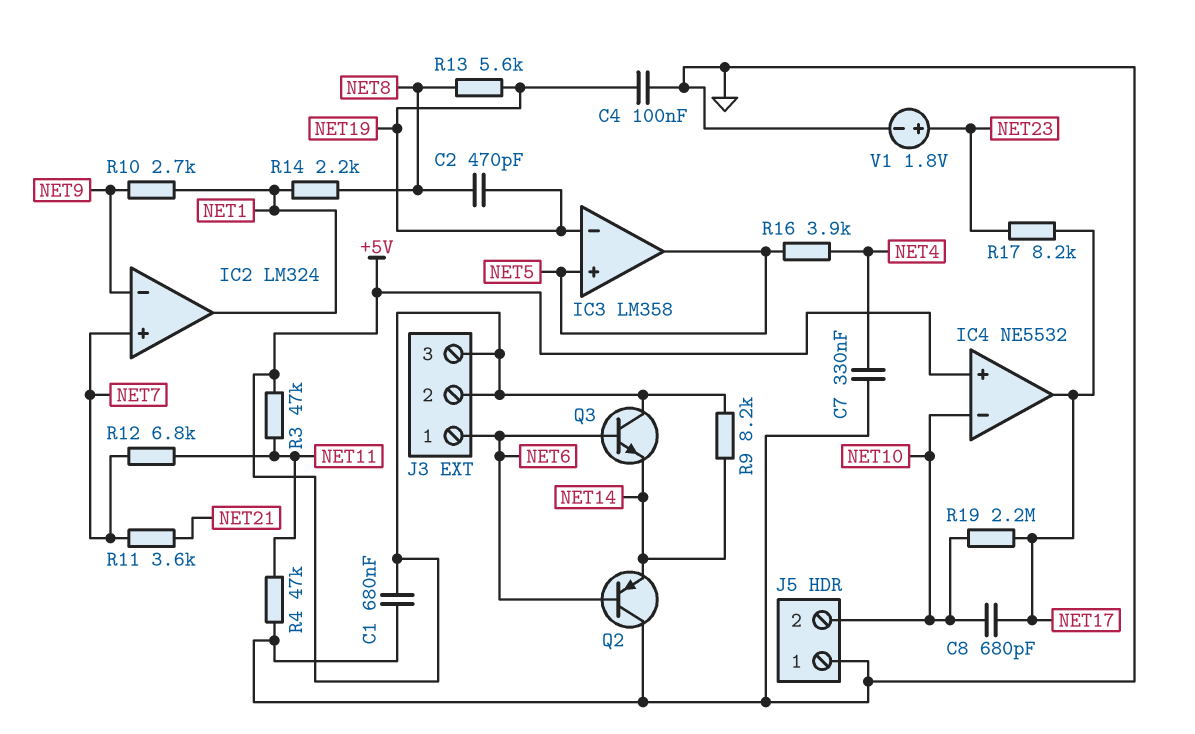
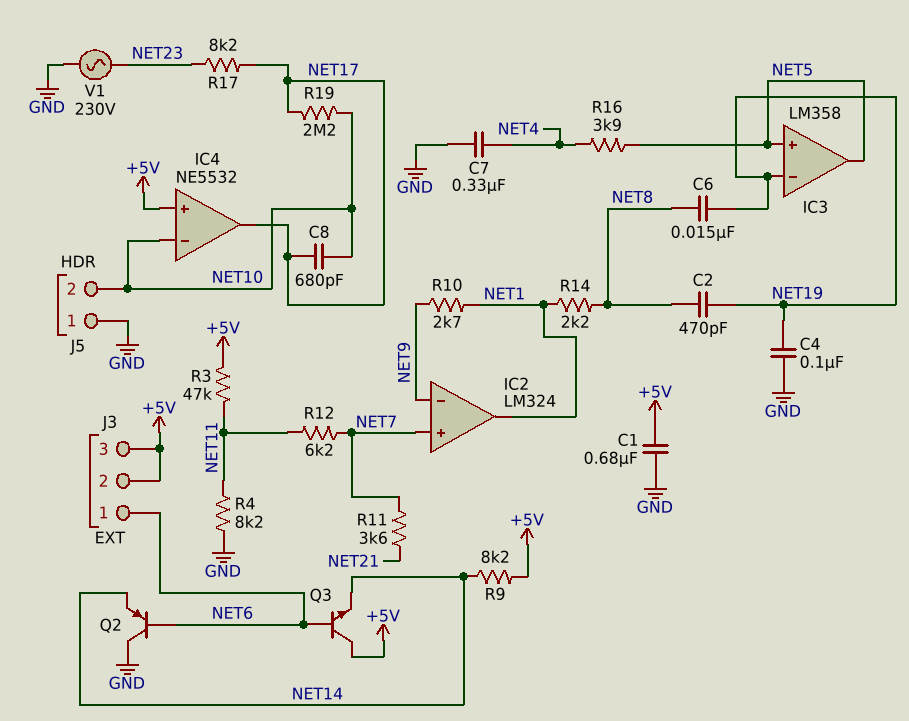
C6: none -> 15nF (NET8, NET19)
R4: 47k (GND, NET11) -> 8.2k (GND, NET11)
R12: 6.8k (NET7, NET11) -> 6.2k (NET7, NET11)
R13: 5.6k (NET8, NET19) -> none
V1: 1.8V (plus NET23, minus GND) -> AC 230V (GND, NET23)

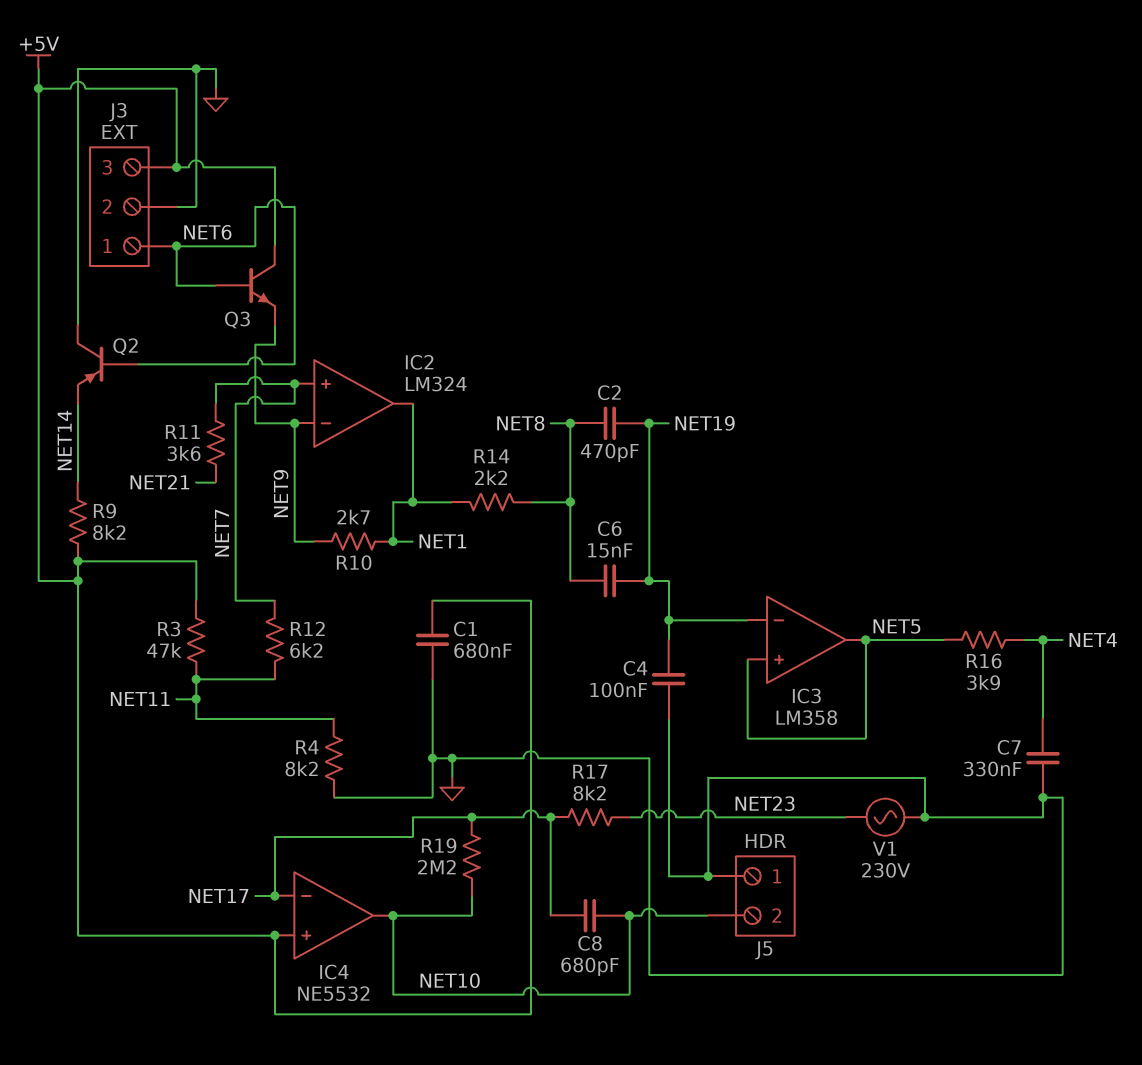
IC4 pin in-: NET10 -> NET17
IC4 pin out: NET17 -> NET10
J3 pin 2: +5V -> GND
Q3: NPN (B NET6, C +5V, E NET14) -> NPN (B NET6, C +5V, E NET9)

